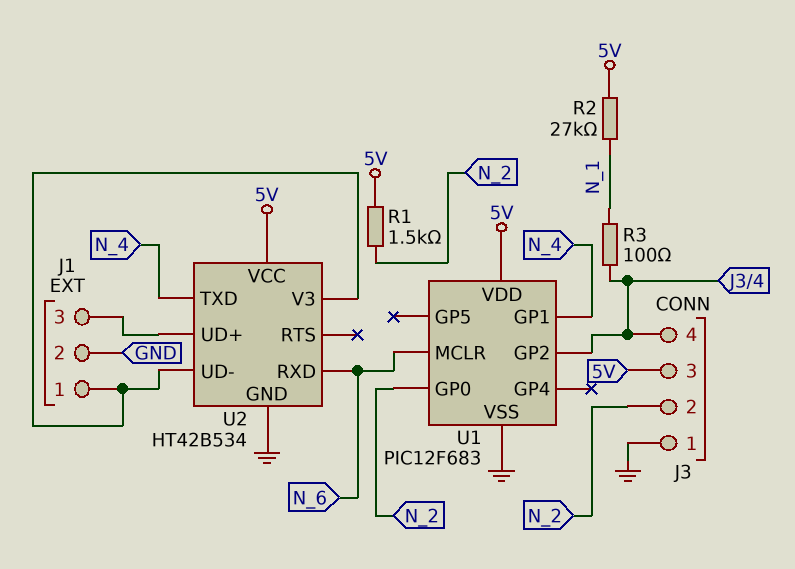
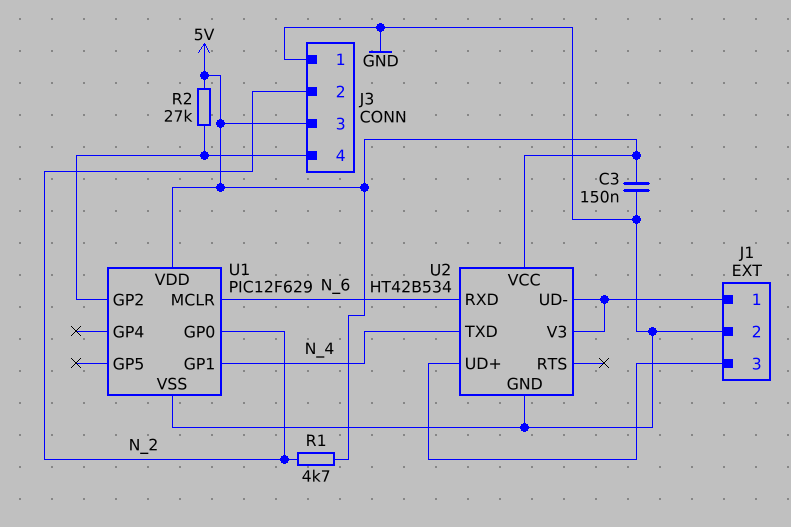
C3: none -> 150nF (5V, GND)
R1: 1.5k (5V, N_2) -> 4.7k (5V, N_2)
R2: 27k (5V, N_1) -> 27k (5V, J3/4)
R3: 100 (J3/4, N_1) -> none
U1: PIC12F683 -> PIC12F629

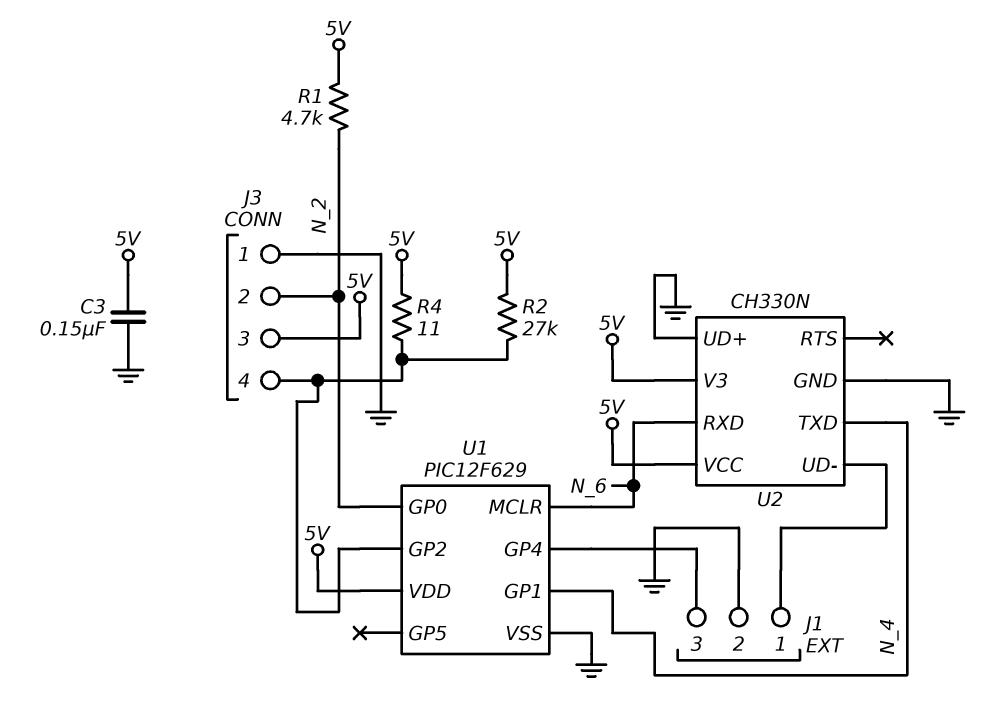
R4: none -> 11 (5V, J3/4)
U1 pin GP4: none -> J1/3
U2: HT42B534 -> CH330N
U2 pin UD+: J1/3 -> GND
U2 pin V3: J1/1 -> 5V

